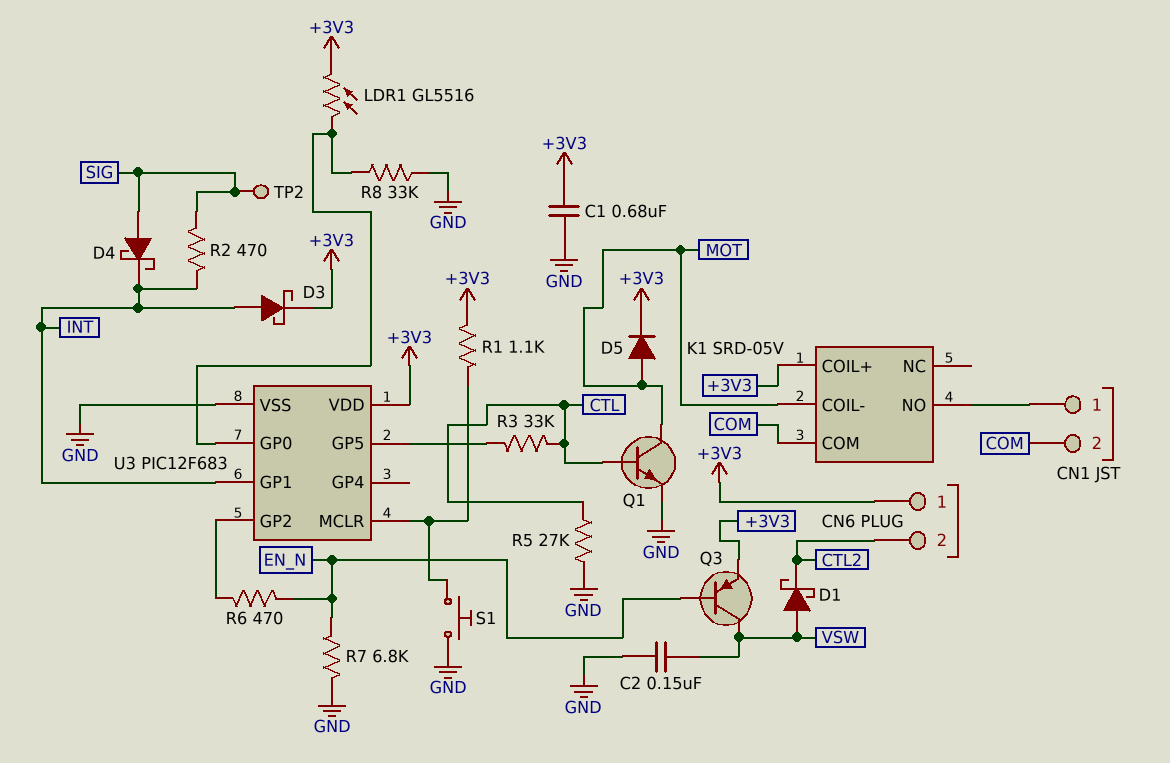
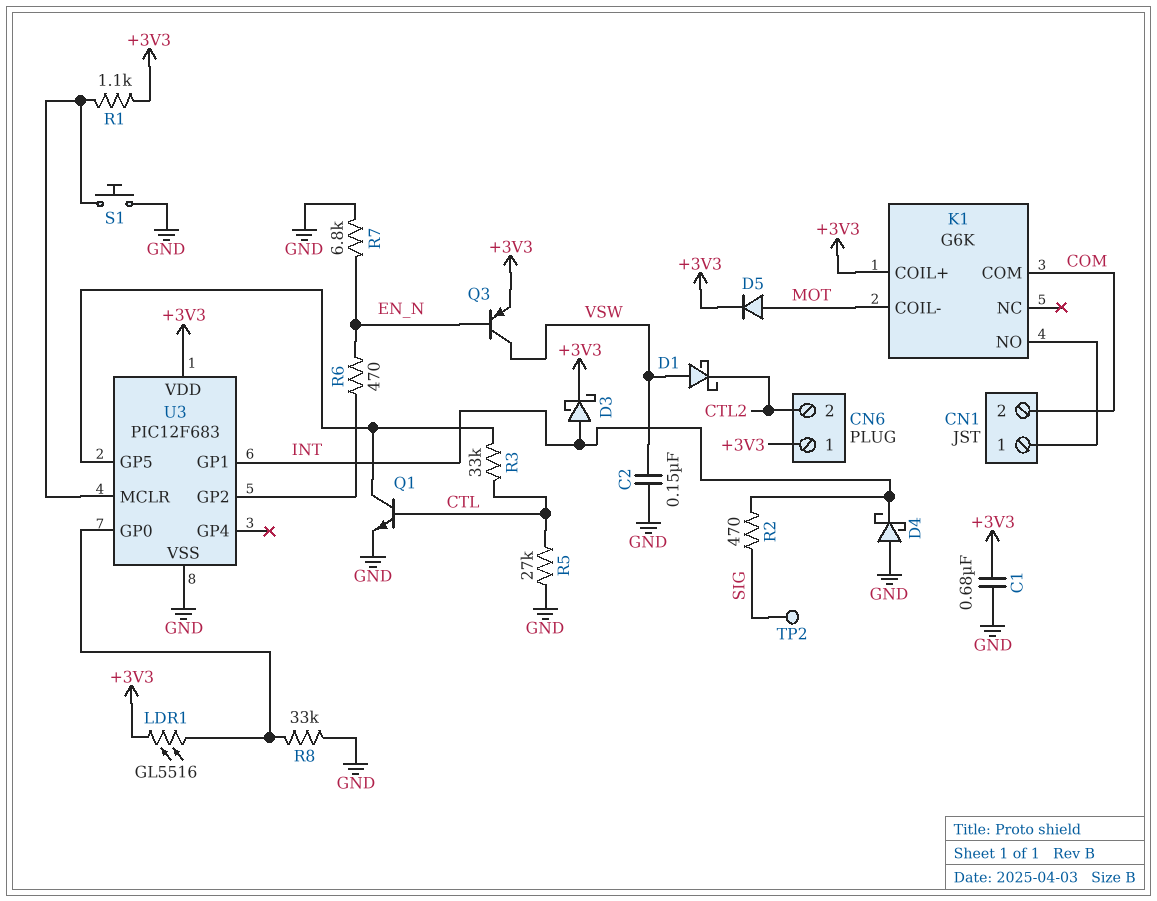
D4: schottky (A SIG, K INT) -> schottky (A GND, K INT)
K1: SRD-05V -> G6K
Q1: NPN (B CTL, C MOT, E GND) -> NPN (B CTL, C U3/GP5, E GND)

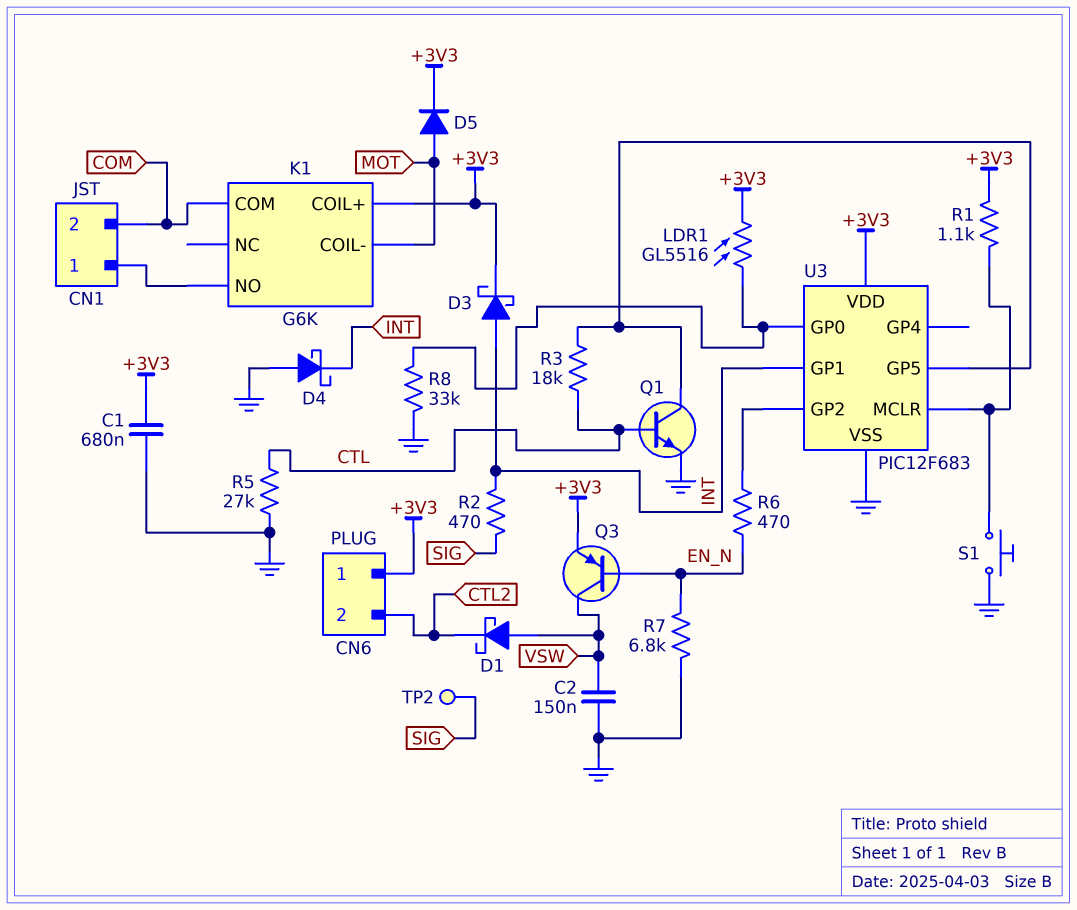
R3: 33k (CTL, U3/GP5) -> 18k (CTL, U3/GP5)

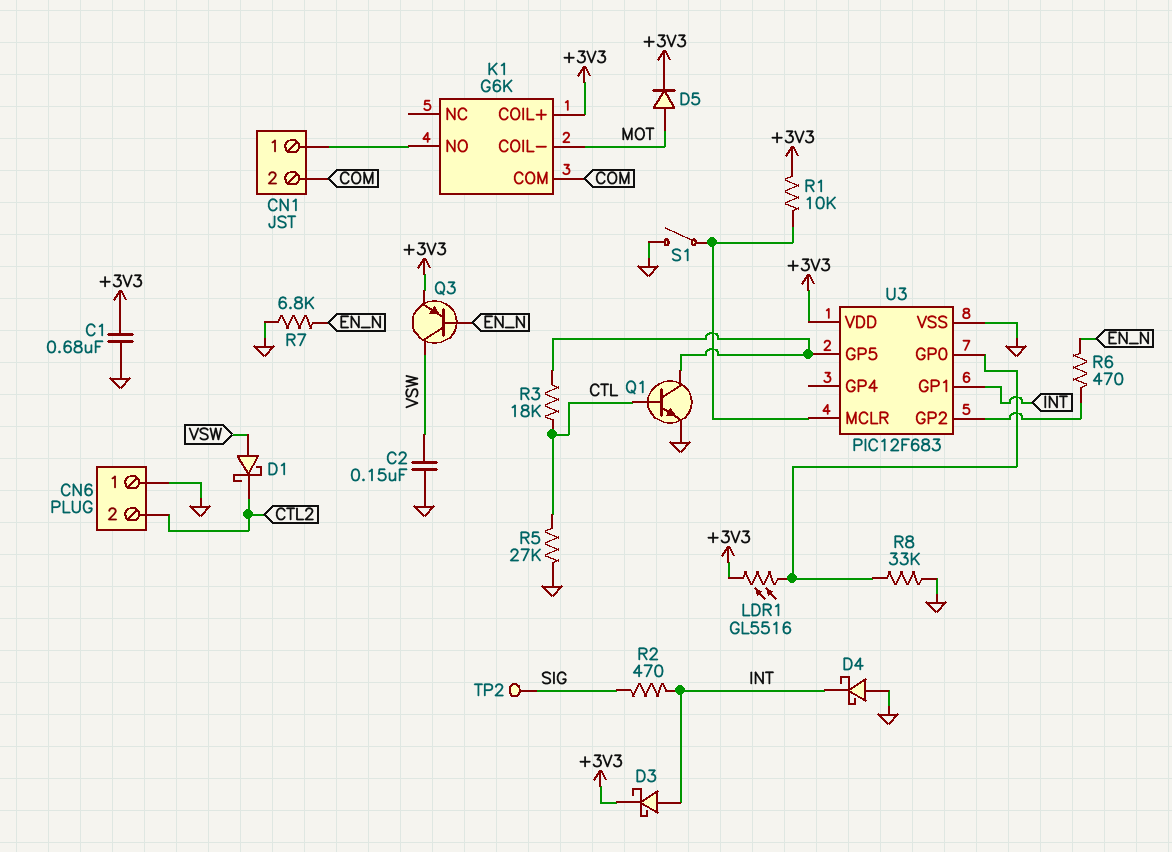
CN6 pin 1: +3V3 -> GND
R1: 1.1k (+3V3, U3/MCLR) -> 10k (+3V3, U3/MCLR)
S1: button (GND, U3/MCLR) -> switch (GND, U3/MCLR)

